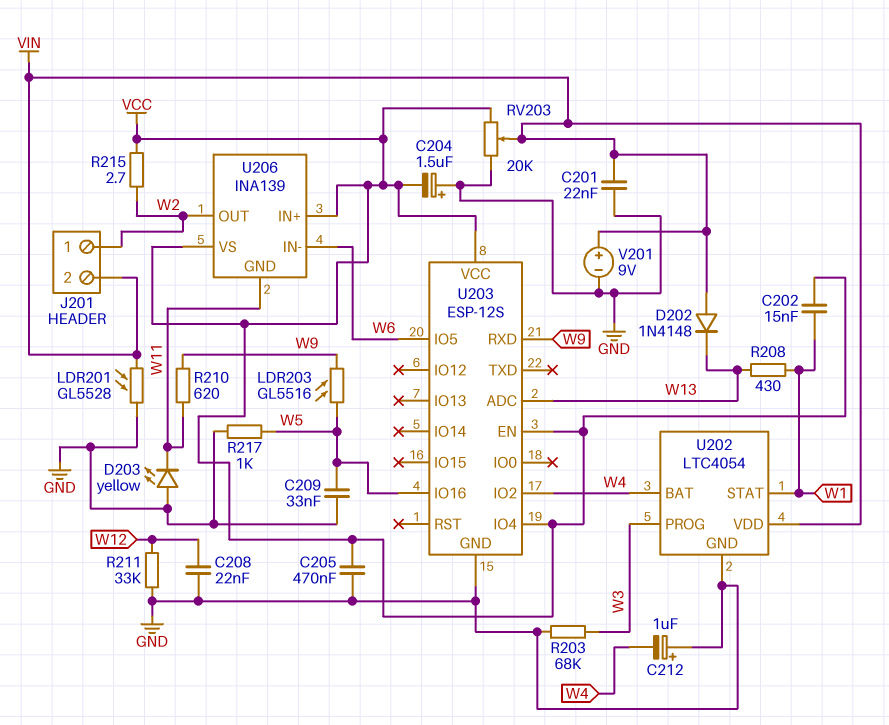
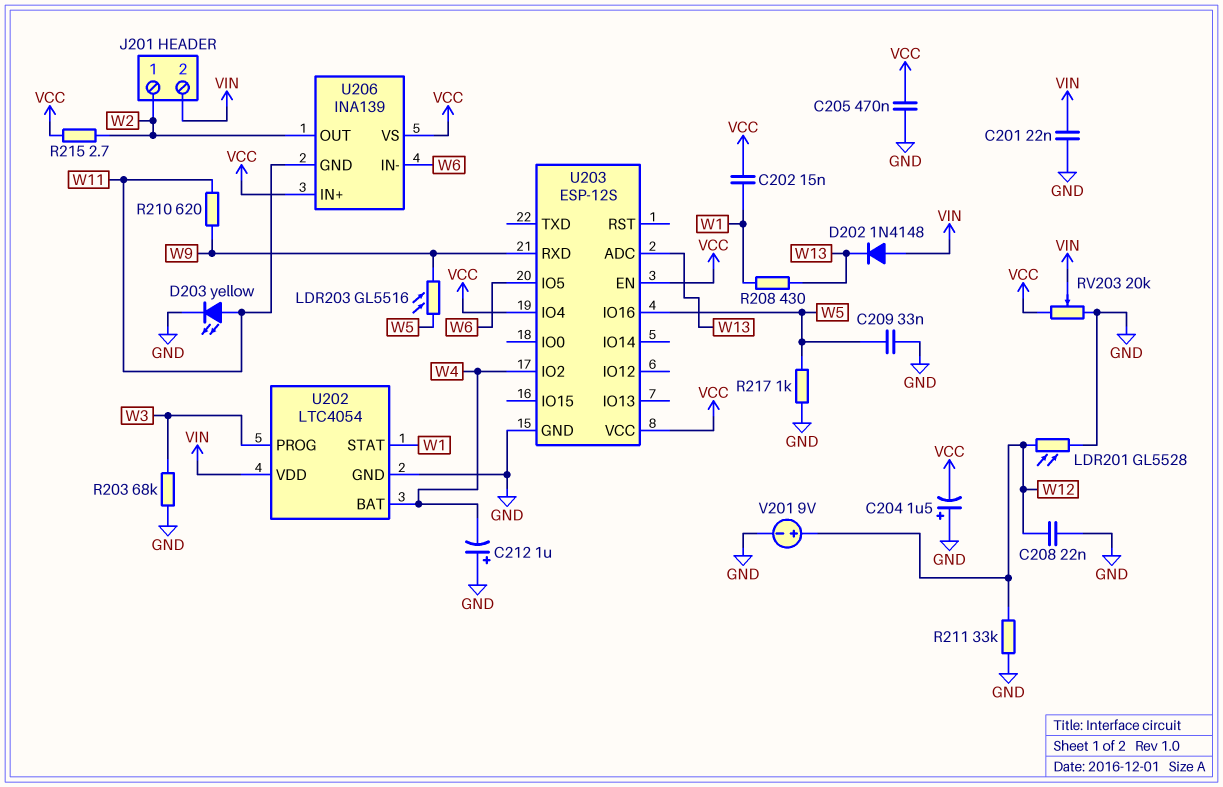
D203: LED yellow (A GND, K W11) -> LED yellow (A W11, K GND)
LDR201: GL5528 (GND, VIN) -> GL5528 (GND, W12)
V201: 9V (plus VIN, minus GND) -> 9V (plus W12, minus GND)

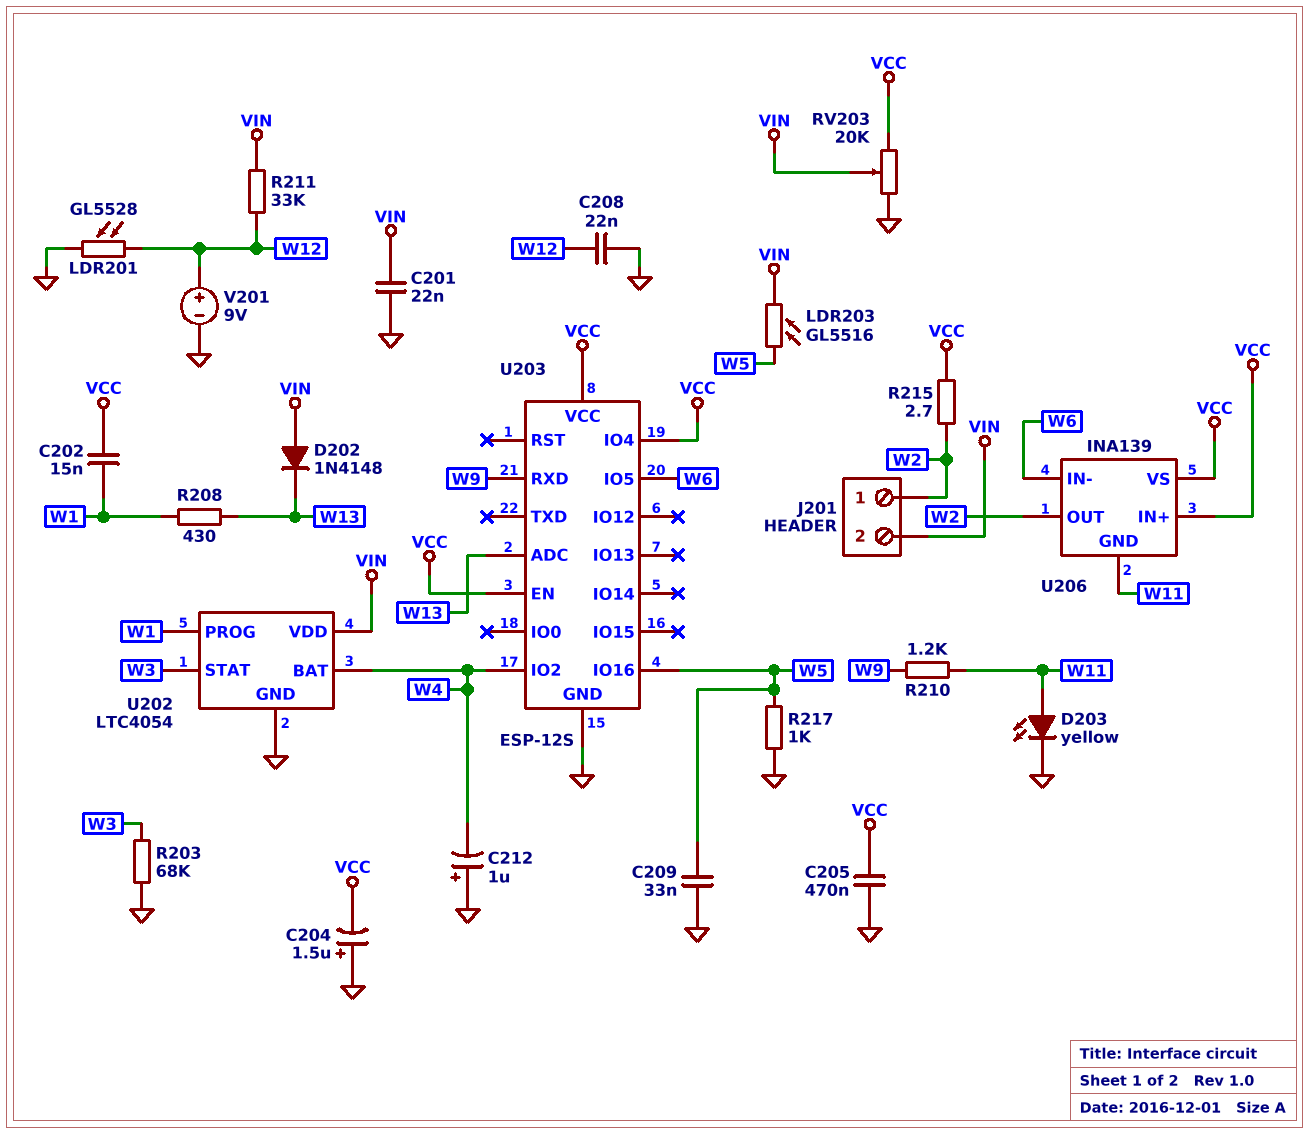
LDR203: GL5516 (W5, W9) -> GL5516 (VIN, W5)
R210: 620 (W9, W11) -> 1.2k (W9, W11)
R211: 33k (GND, W12) -> 33k (VIN, W12)
U202 pin PROG: W3 -> W1
U202 pin STAT: W1 -> W3

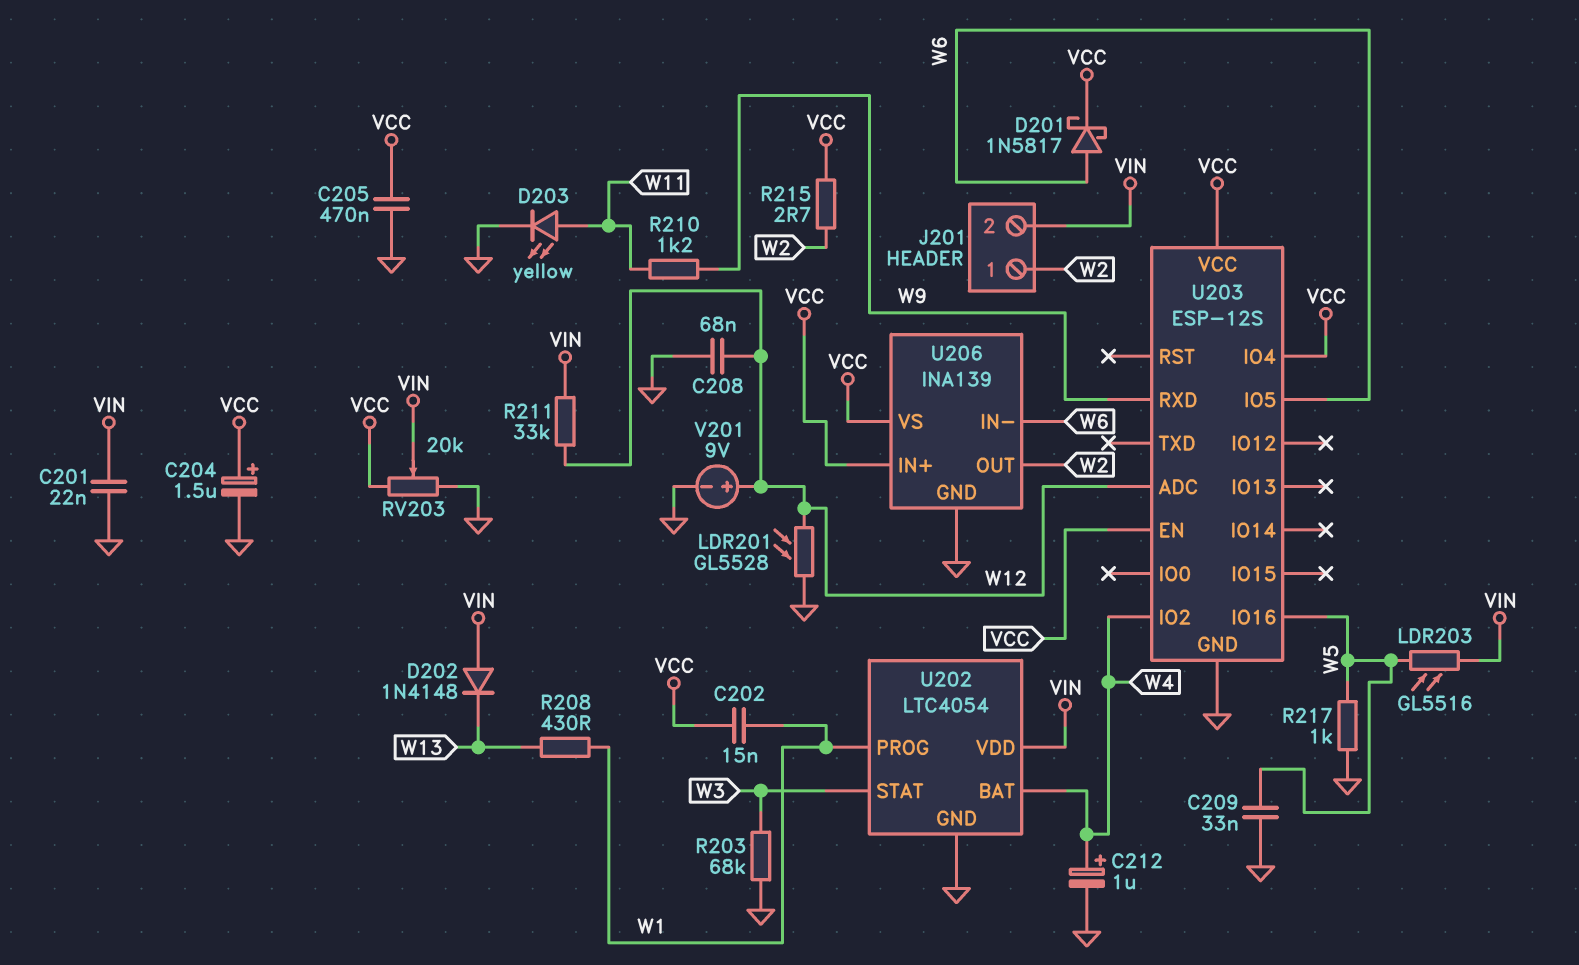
C204: 1.5uF (plus GND, minus VCC) -> 1.5uF (plus VCC, minus GND)
C208: 22nF (GND, W12) -> 68nF (GND, W12)
C212: 1uF (plus GND, minus W4) -> 1uF (plus W4, minus GND)
D201: none -> schottky 1N5817 (A W6, K VCC)
U203 pin ADC: W13 -> W12
U206 pin GND: W11 -> GND

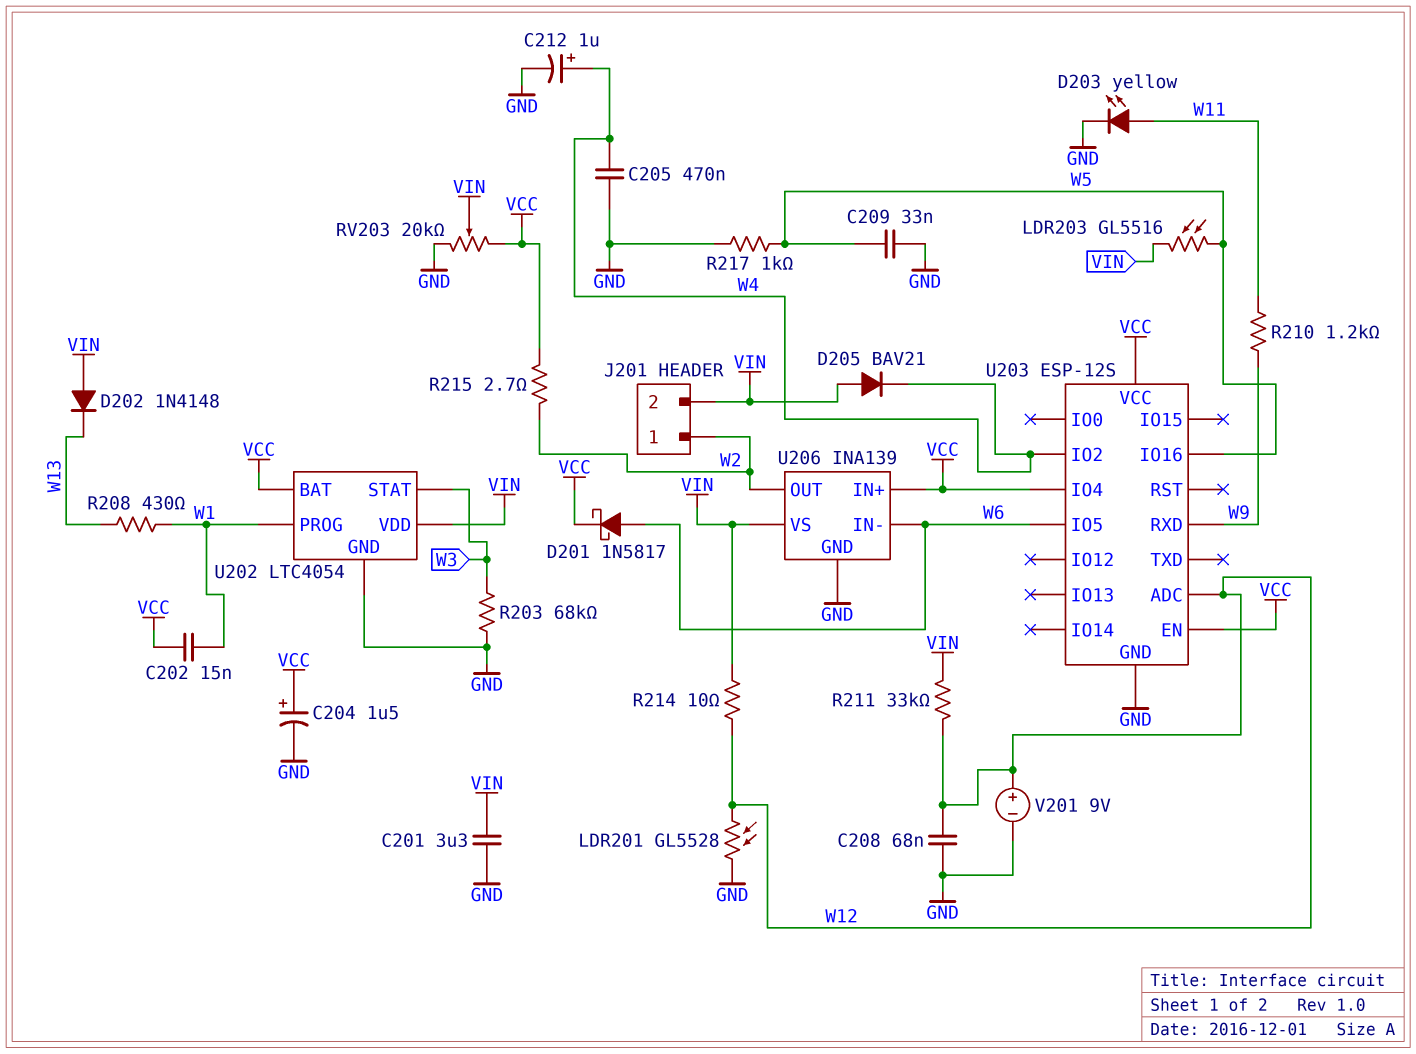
C201: 22nF (GND, VIN) -> 3.3uF (GND, VIN)
C205: 470nF (GND, VCC) -> 470nF (GND, W4)
D205: none -> diode BAV21 (A VIN, K W4)
R214: none -> 10 (VIN, W12)
U202 pin BAT: W4 -> VCC
U206 pin VS: VCC -> VIN

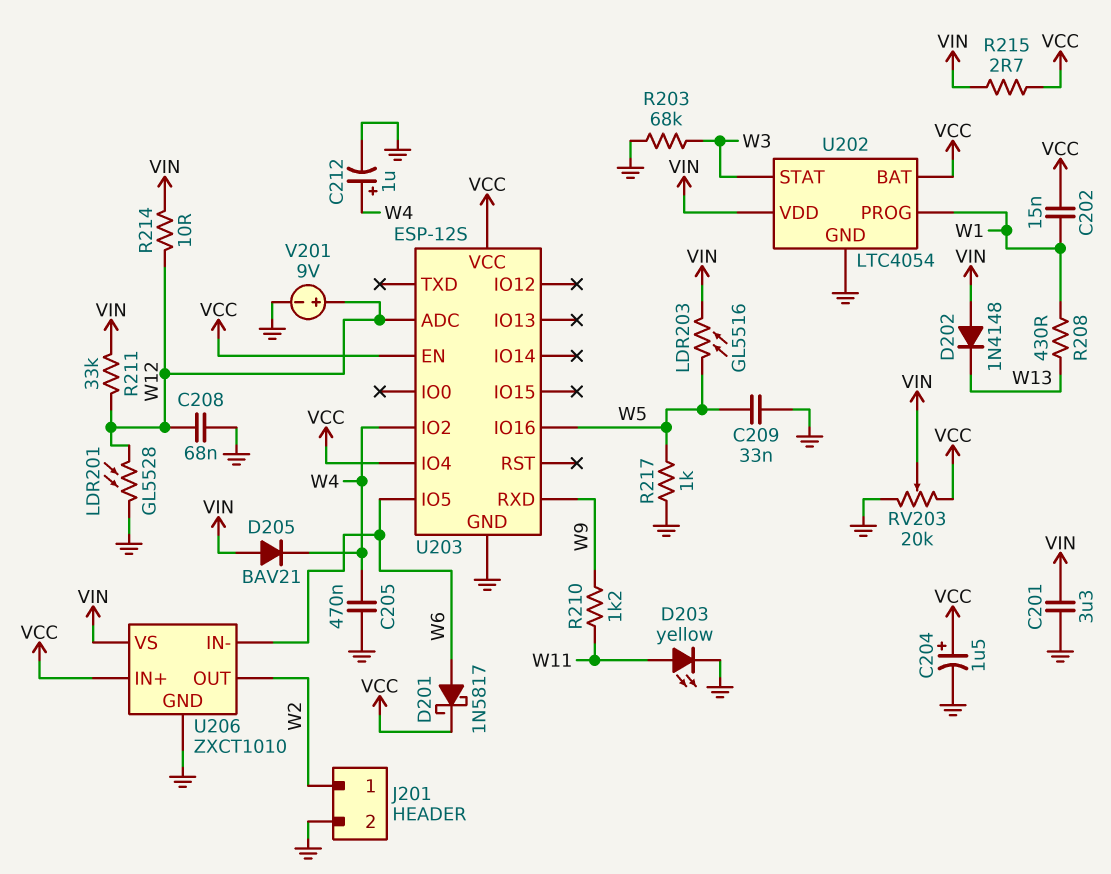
J201 pin 2: VIN -> GND
R215: 2.7 (VCC, W2) -> 2.7 (VCC, VIN)
U206: INA139 -> ZXCT1010

